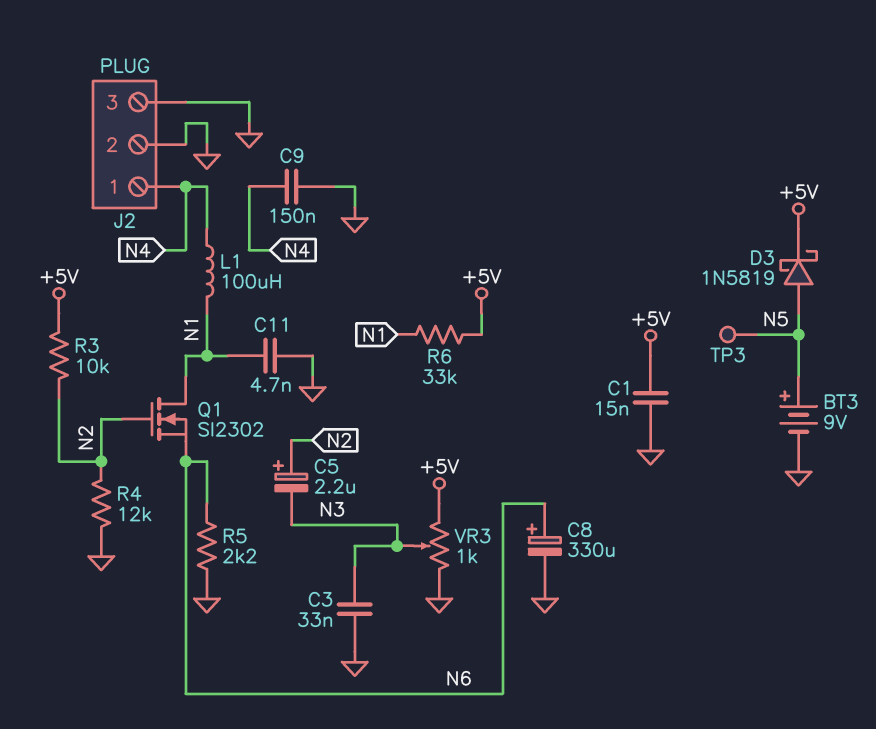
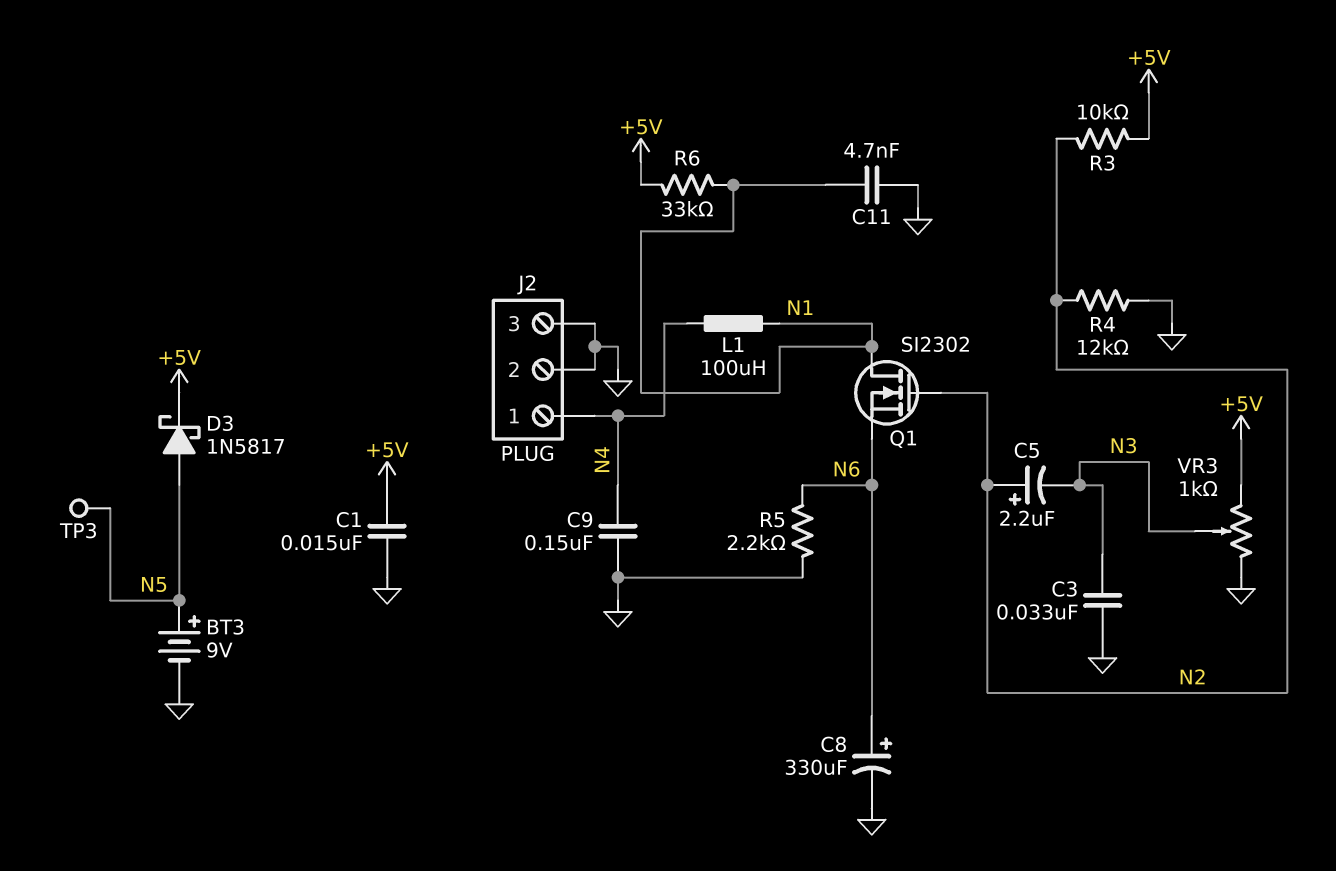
D3: schottky 1N5819 (A N5, K +5V) -> schottky 1N5817 (A N5, K +5V)

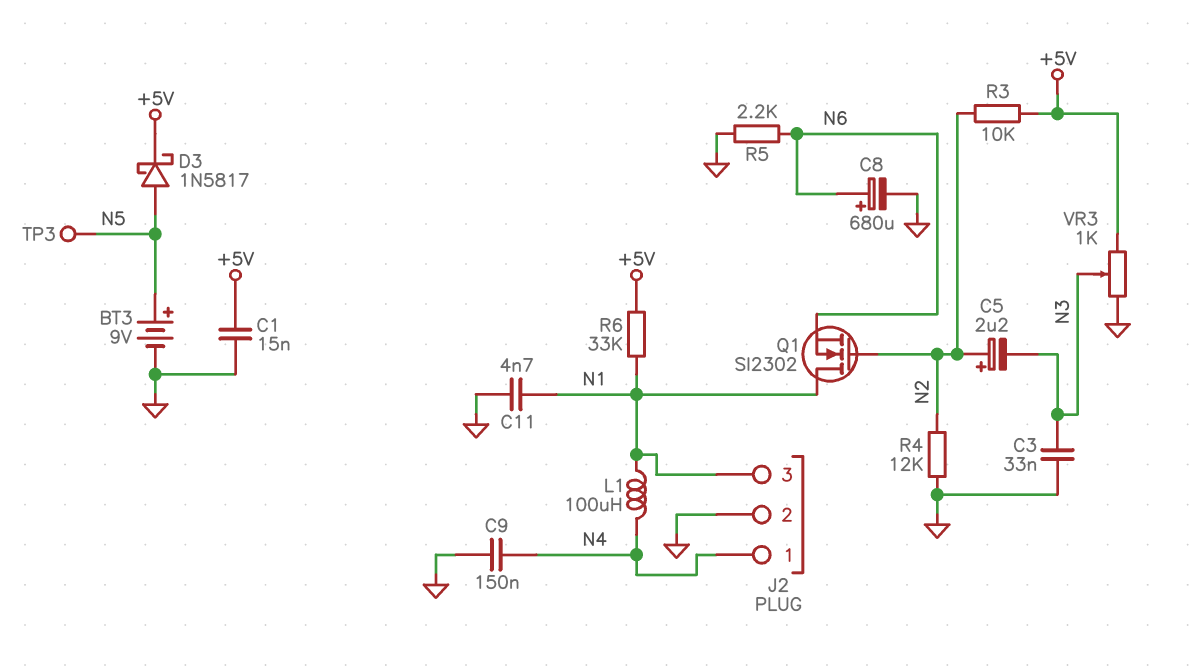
C8: 330uF (plus N6, minus GND) -> 680uF (plus N6, minus GND)
J2 pin 3: GND -> N1

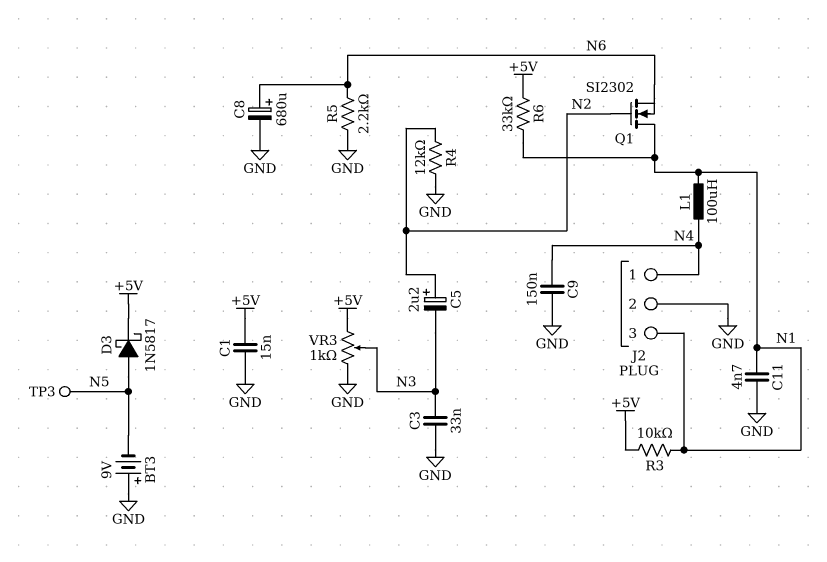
BT3: 9V (plus N5, minus GND) -> 9V (plus GND, minus N5)
R3: 10k (+5V, N2) -> 10k (+5V, N1)

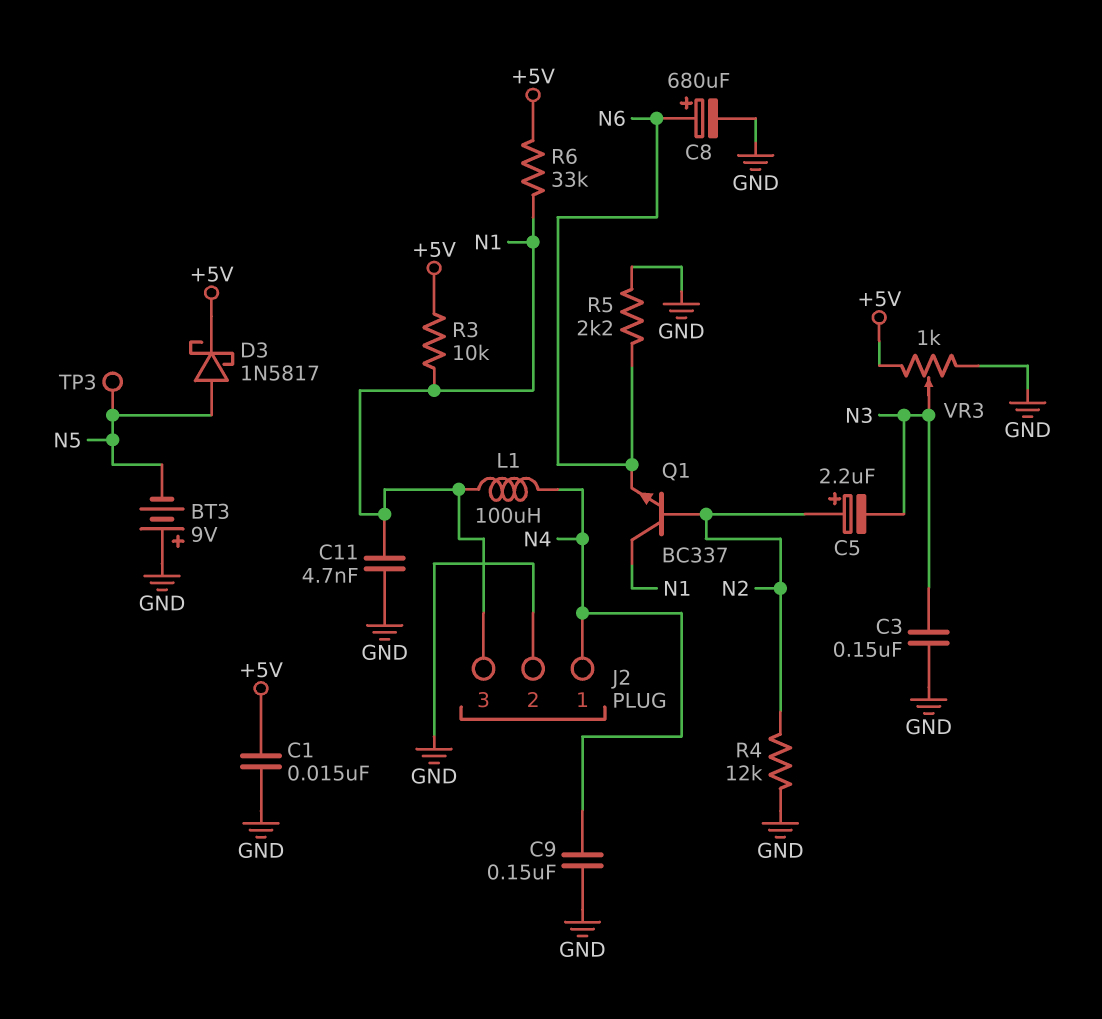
C3: 33nF (GND, N3) -> 150nF (GND, N3)
Q1: NMOS SI2302 (G N2, D N1, S N6) -> NPN BC337 (B N2, C N1, E N6)

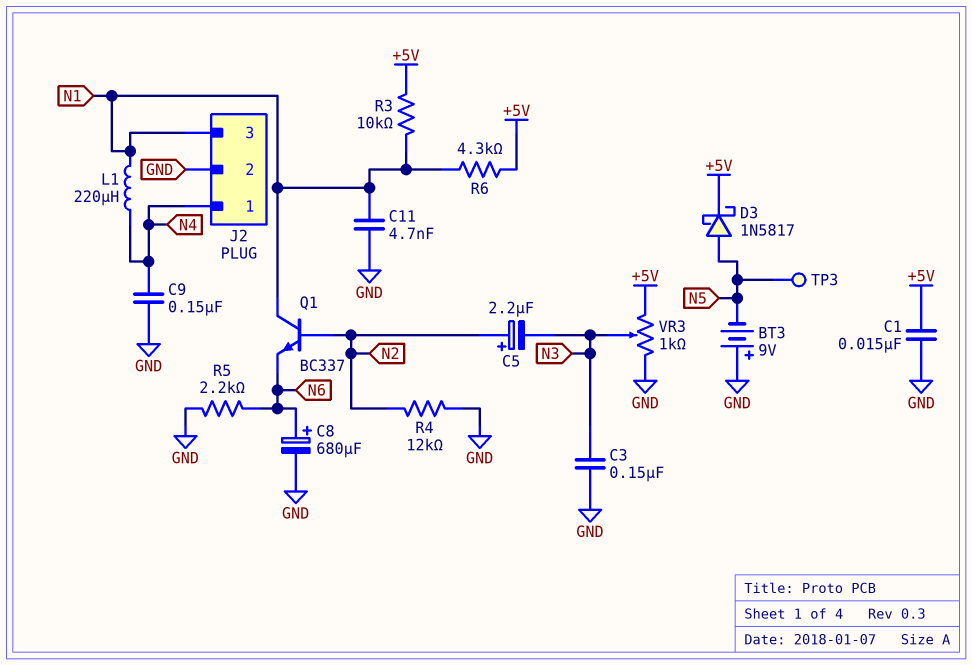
L1: 100uH (N1, N4) -> 220uH (N1, N4)
R6: 33k (+5V, N1) -> 4.3k (+5V, N1)

